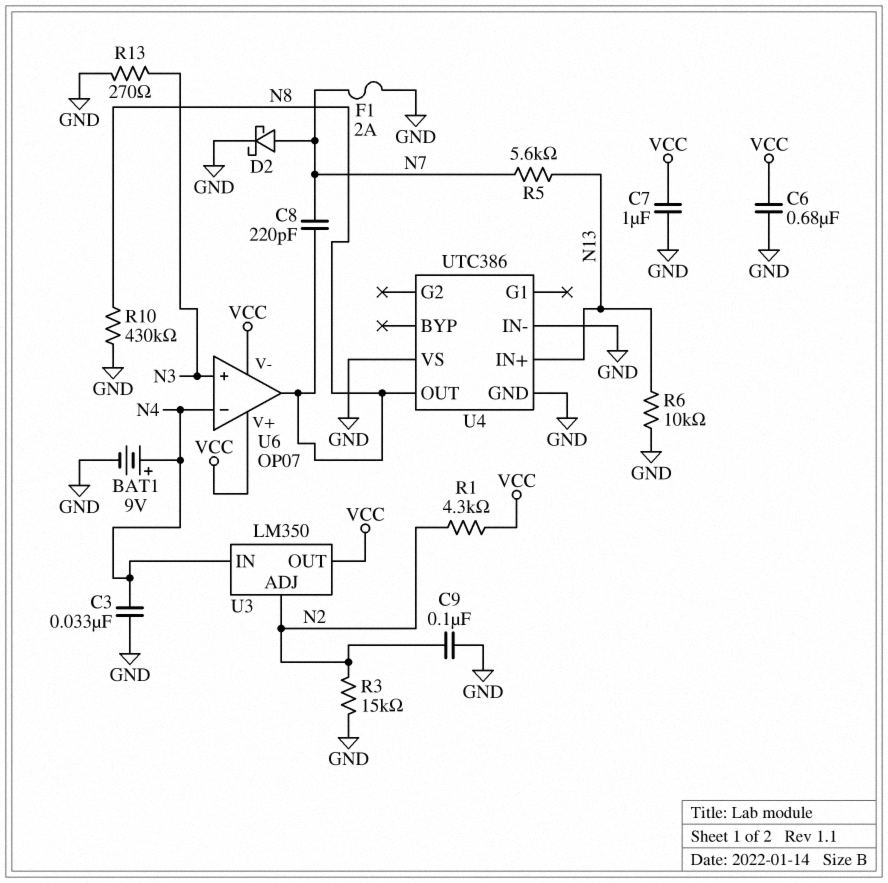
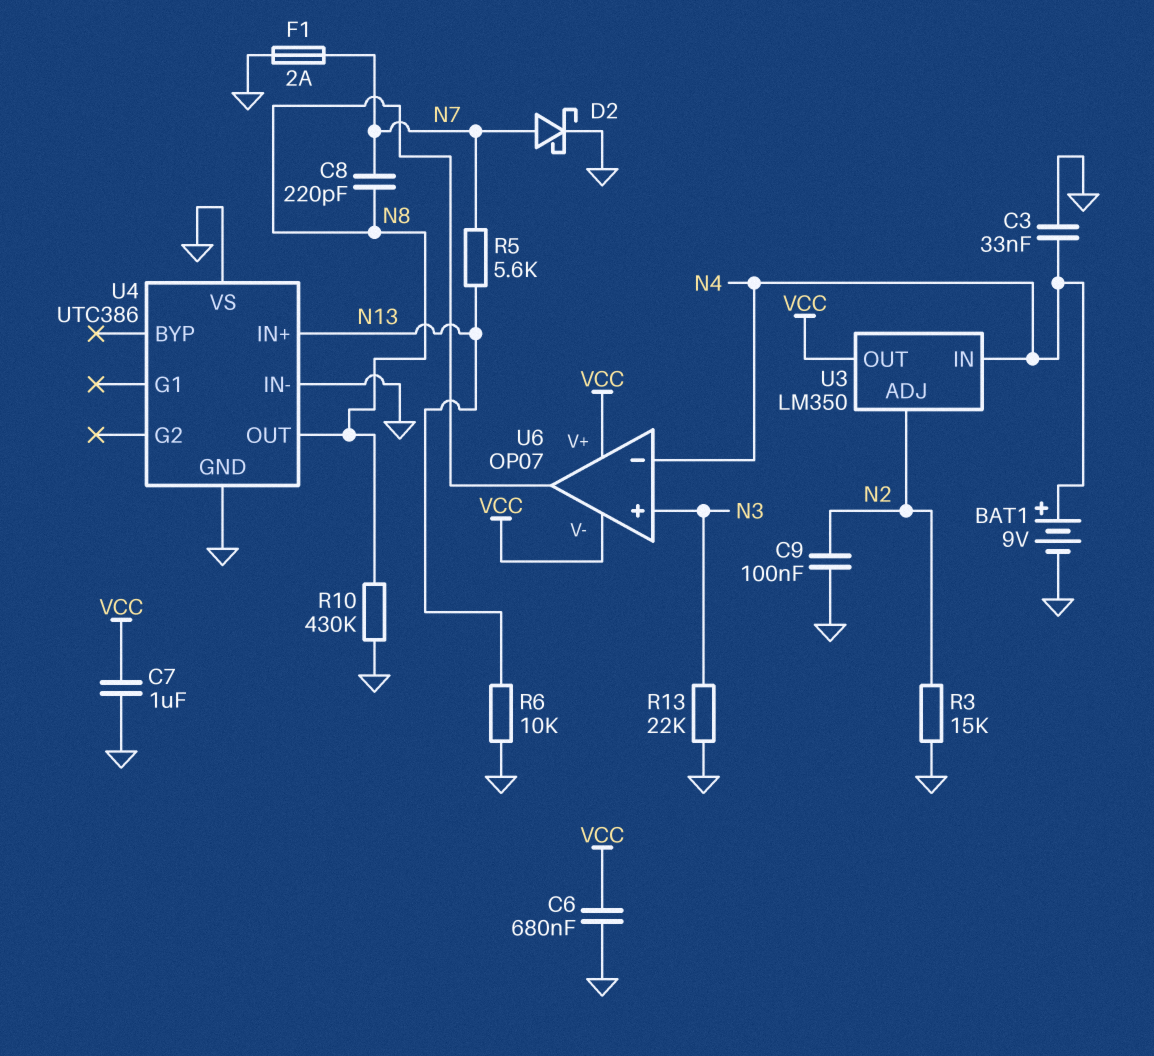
R1: 4.3k (N2, VCC) -> none
R13: 270 (GND, N3) -> 22k (GND, N3)

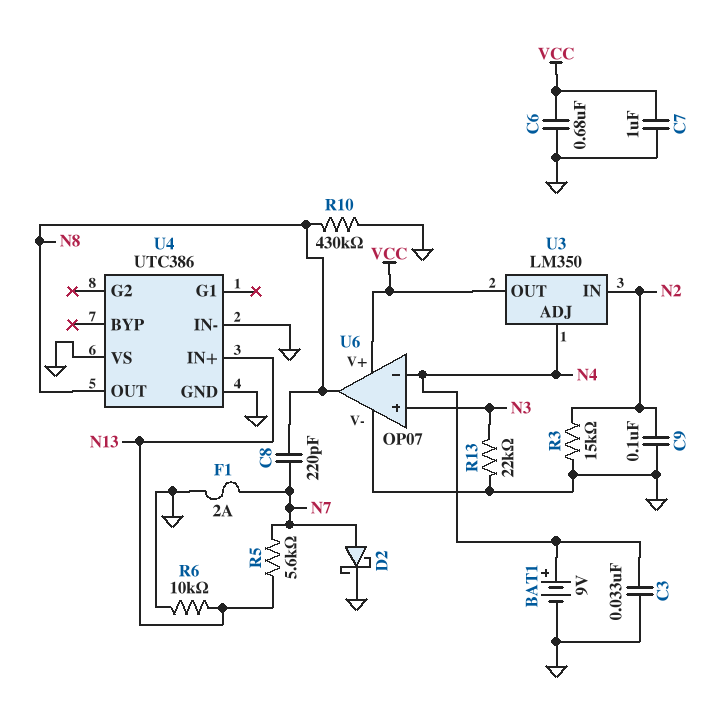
U3 pin ADJ: N2 -> N4
U3 pin IN: N4 -> N2
U6 pin V-: VCC -> GND

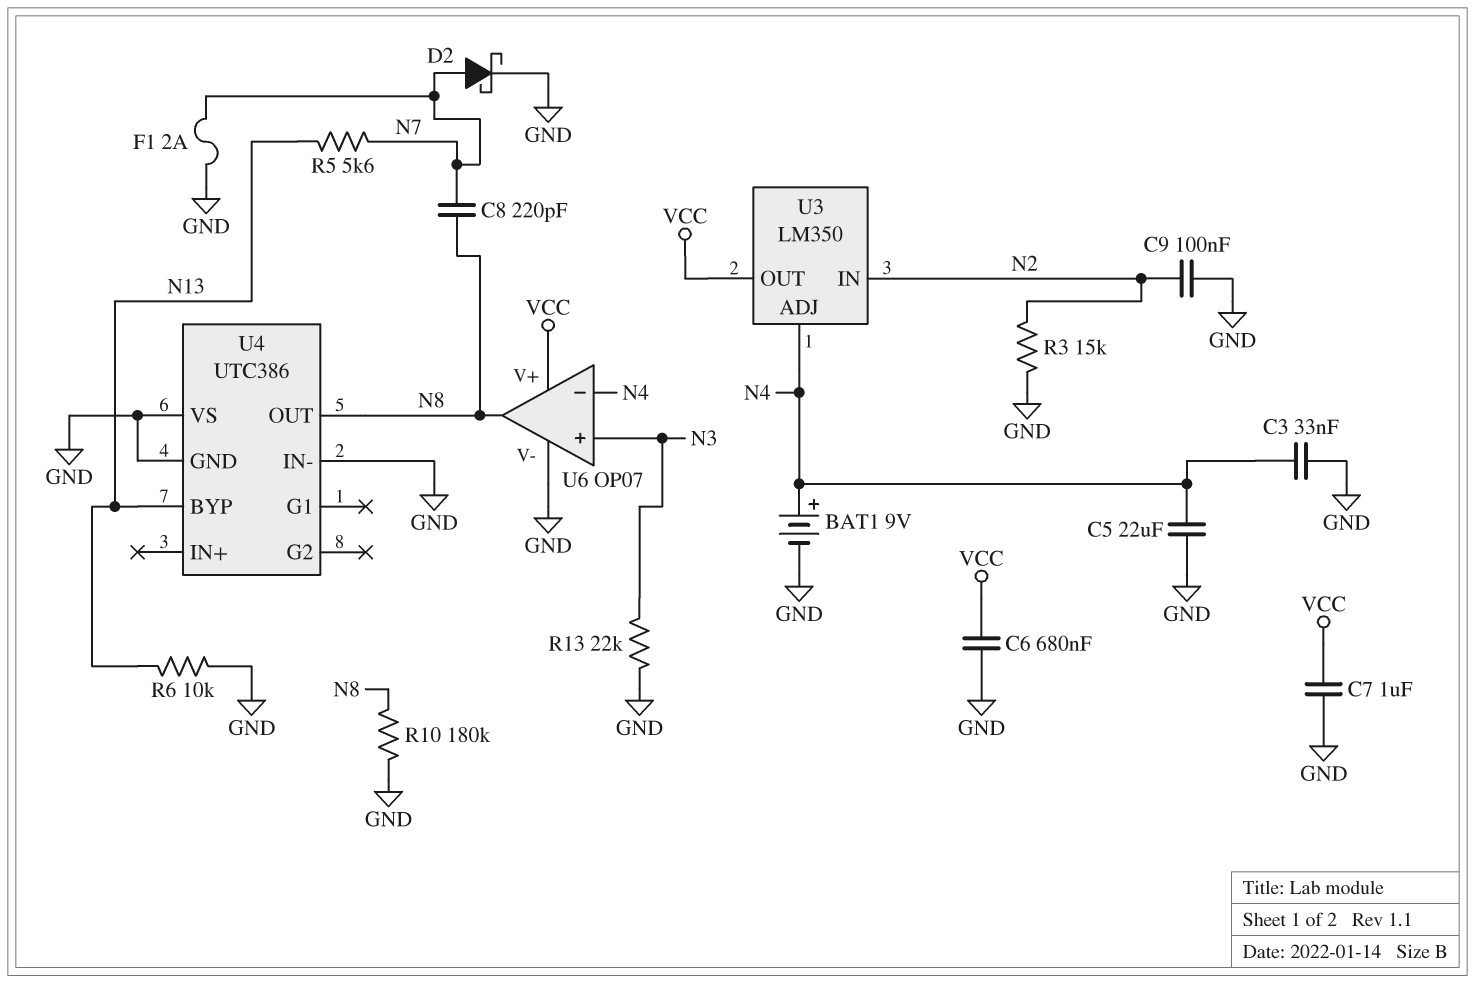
C5: none -> 22uF (GND, N4)
R10: 430k (GND, N8) -> 180k (GND, N8)
U4 pin BYP: none -> N13
U4 pin IN+: N13 -> none

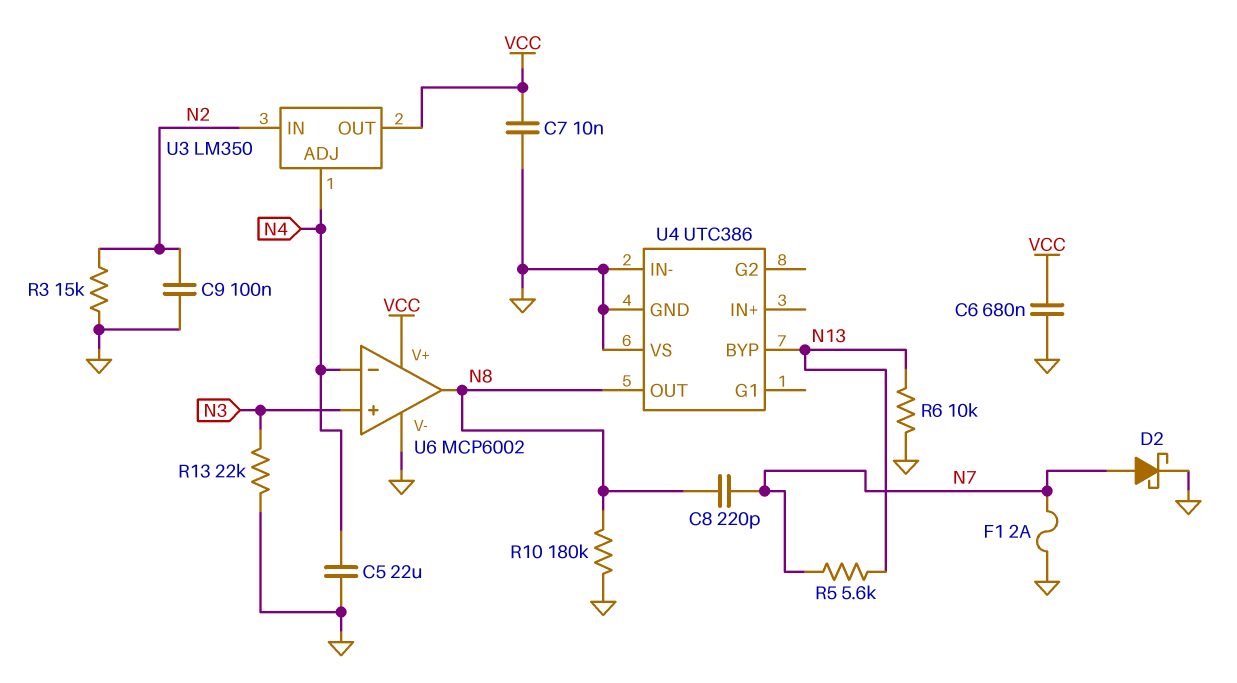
BAT1: 9V (plus N4, minus GND) -> none
C3: 33nF (GND, N4) -> none
C7: 1uF (GND, VCC) -> 10nF (GND, VCC)
U6: OP07 -> MCP6002

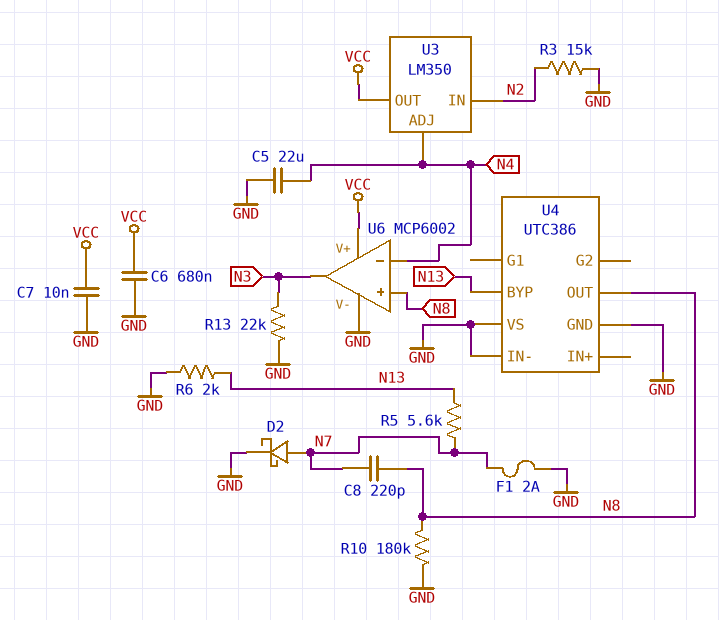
C9: 100nF (GND, N2) -> none
R6: 10k (GND, N13) -> 2k (GND, N13)
U6 pin in+: N3 -> N8
U6 pin out: N8 -> N3

